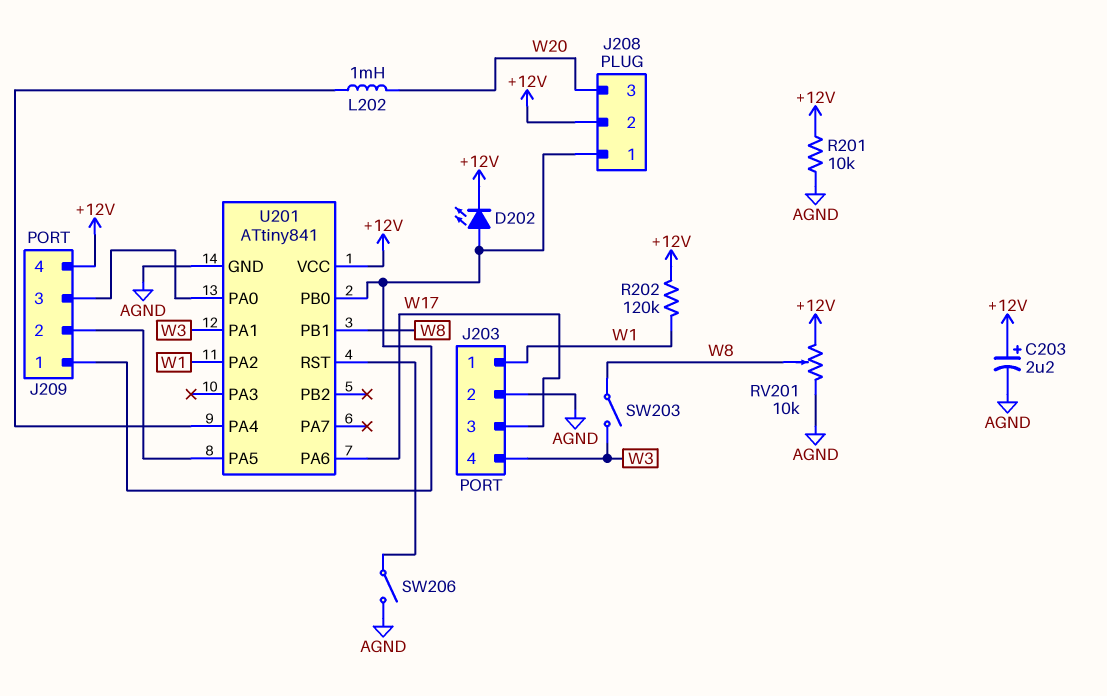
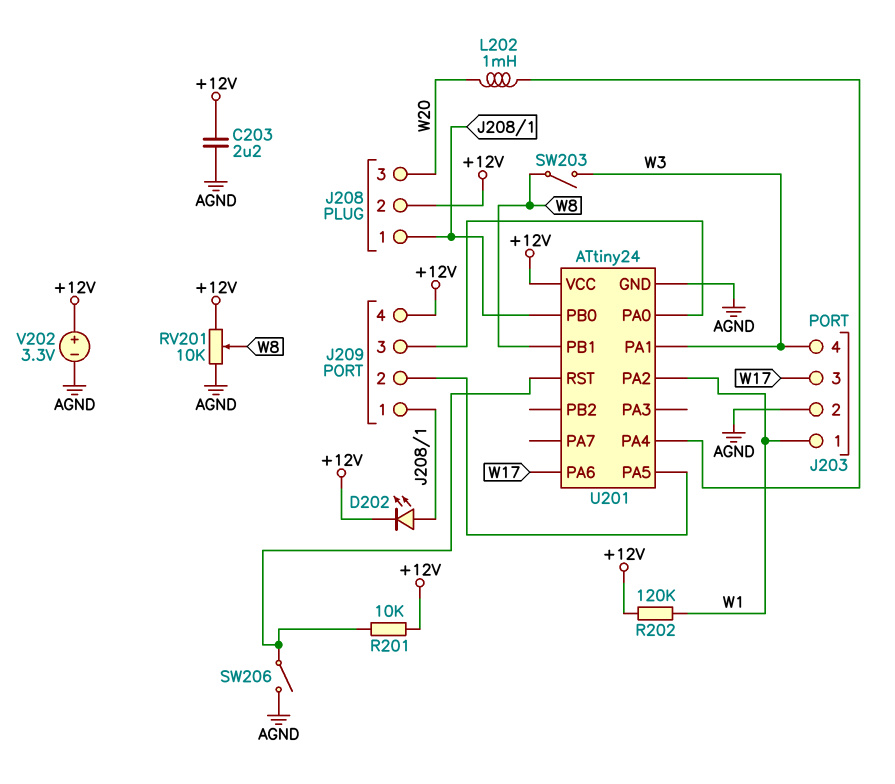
C203: 2.2uF (plus +12V, minus AGND) -> 2.2uF (+12V, AGND)
R201: 10k (+12V, AGND) -> 10k (+12V, U201/RST)
U201: ATtiny841 -> ATtiny24
V202: none -> 3.3V (plus +12V, minus AGND)

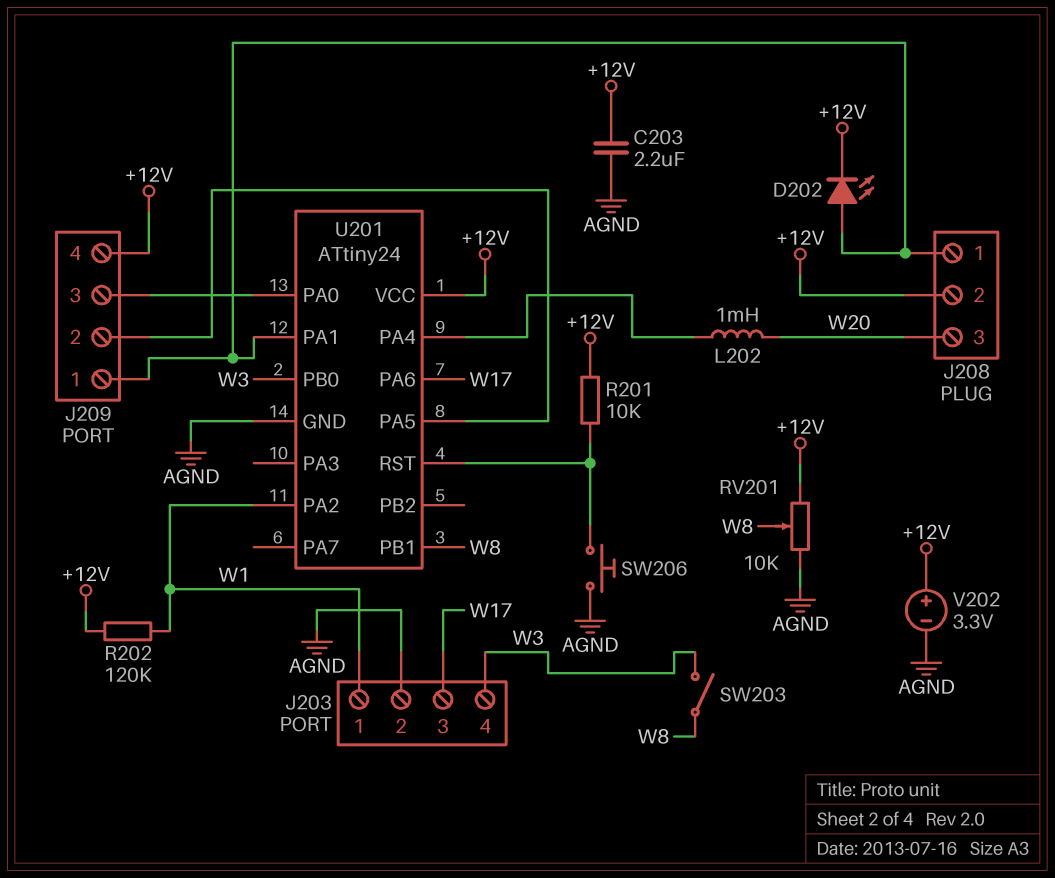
SW206: switch (AGND, U201/RST) -> button (AGND, U201/RST)
U201 pin PA1: W3 -> J208/1
U201 pin PB0: J208/1 -> W3

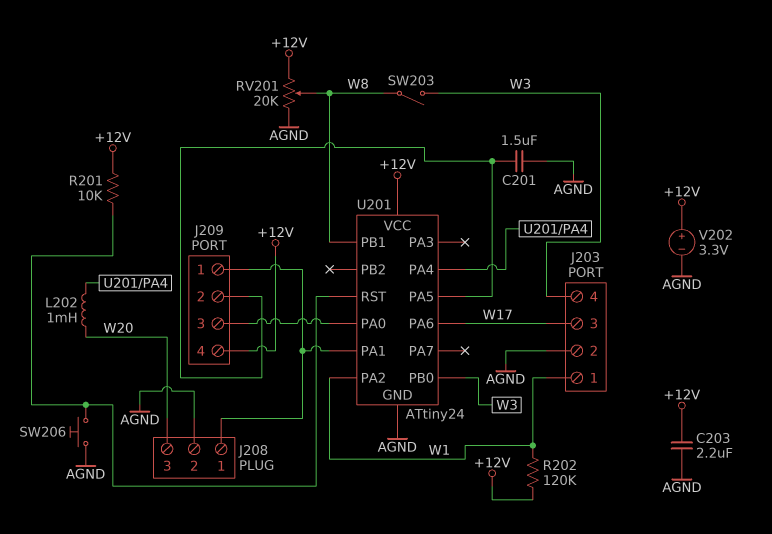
C201: none -> 1.5uF (AGND, J209/2)
D202: LED (A J208/1, K +12V) -> none
J208 pin 2: +12V -> AGND
RV201: 10k (+12V, AGND, wiper W8) -> 20k (+12V, AGND, wiper W8)

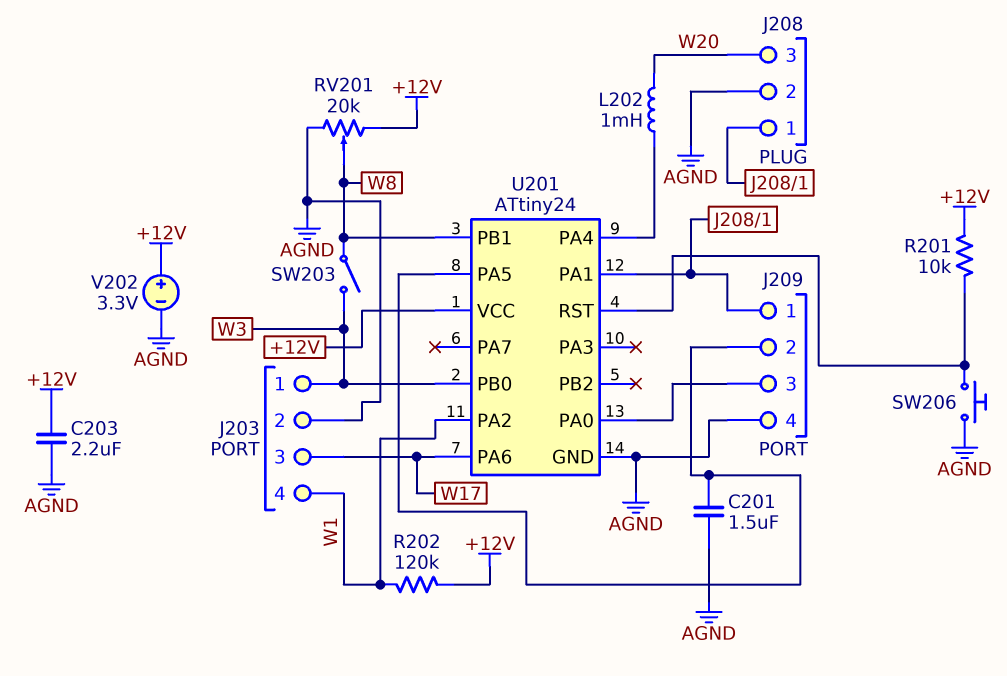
J203 pin 1: W1 -> W3
J203 pin 4: W3 -> W1
J209 pin 4: +12V -> AGND

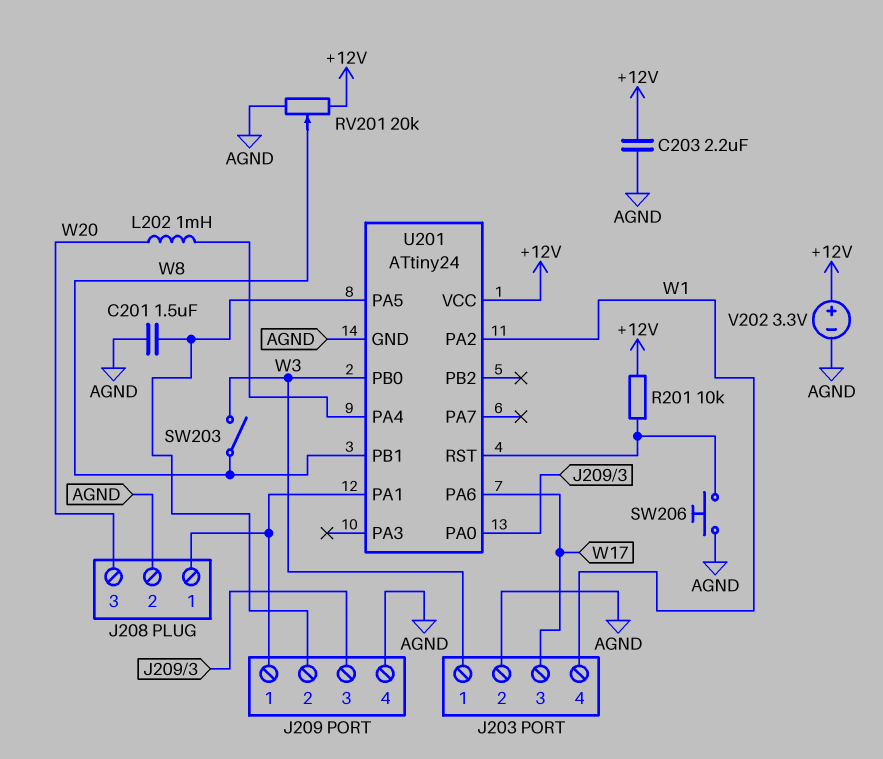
R202: 120k (+12V, W1) -> none

